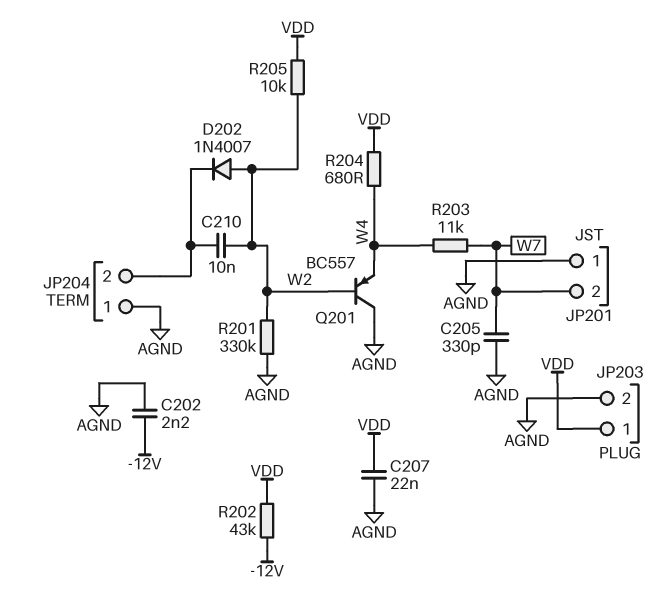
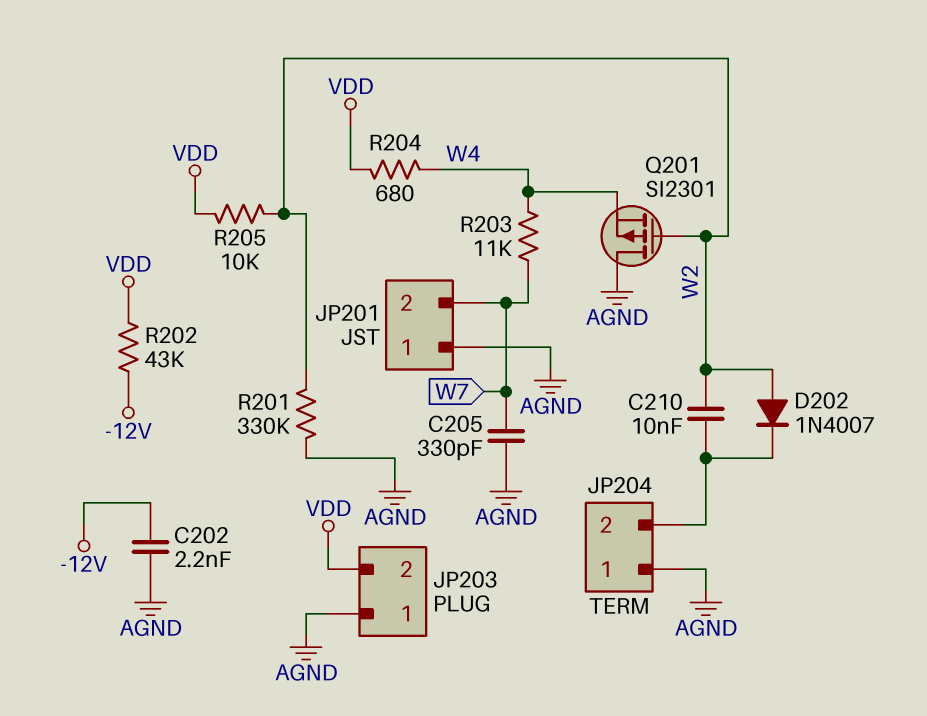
C207: 22nF (AGND, VDD) -> none
JP203 pin 1: VDD -> AGND
JP203 pin 2: AGND -> VDD
Q201: PNP BC557 (B W2, C AGND, E W4) -> PMOS SI2301 (G W2, D AGND, S W4)

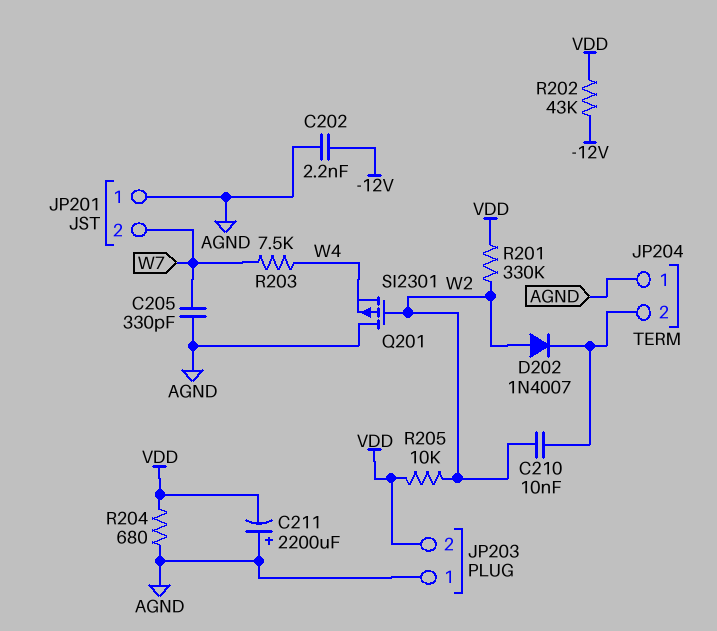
C211: none -> 2200uF (plus AGND, minus VDD)
R201: 330k (AGND, W2) -> 330k (VDD, W2)
R203: 11k (W4, W7) -> 7.5k (W4, W7)
R204: 680 (VDD, W4) -> 680 (AGND, VDD)

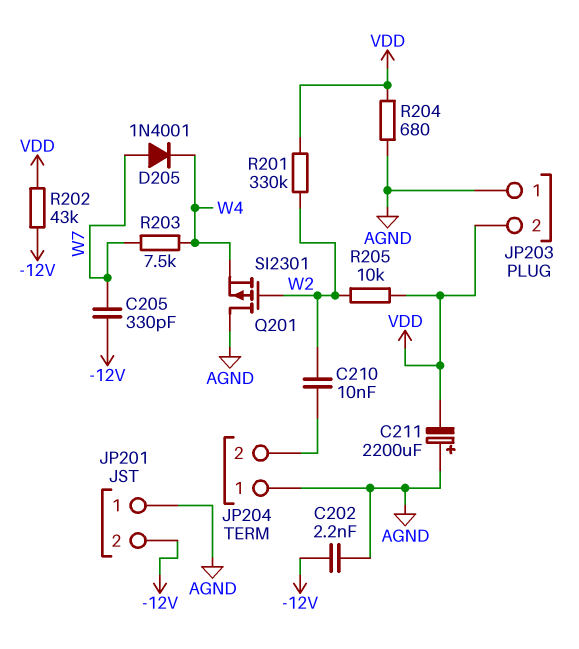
C205: 330pF (AGND, W7) -> 330pF (-12V, W7)
D202: diode 1N4007 (A W2, K JP204/2) -> none
D205: none -> diode 1N4001 (A W7, K W4)
JP201 pin 2: W7 -> -12V

